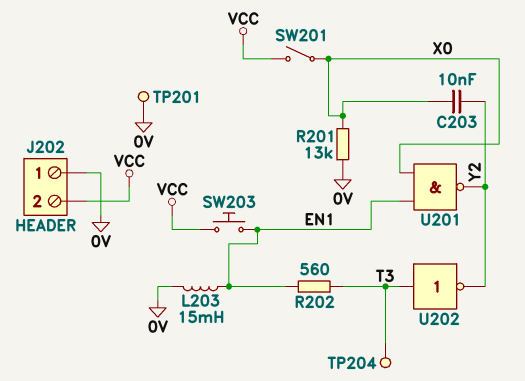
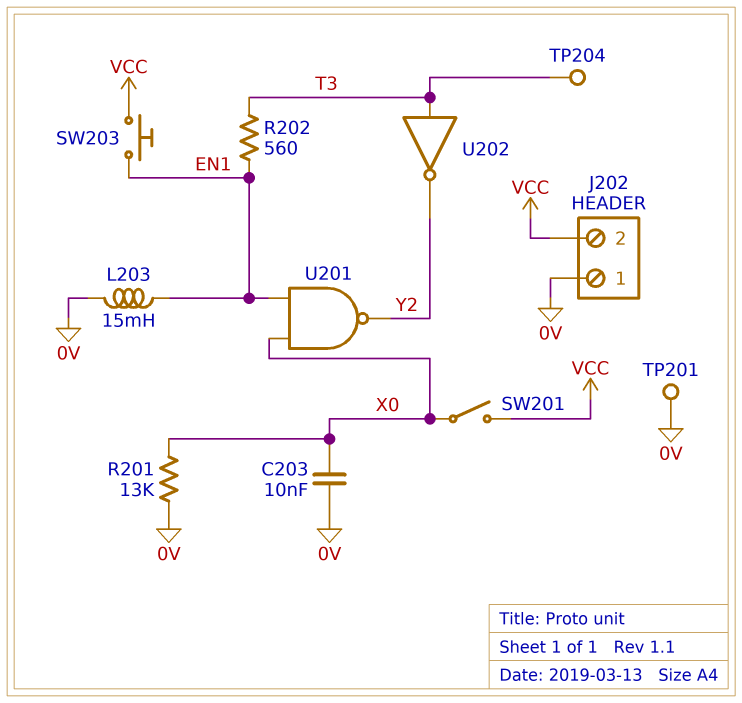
C203: 10nF (X0, Y2) -> 10nF (0V, X0)

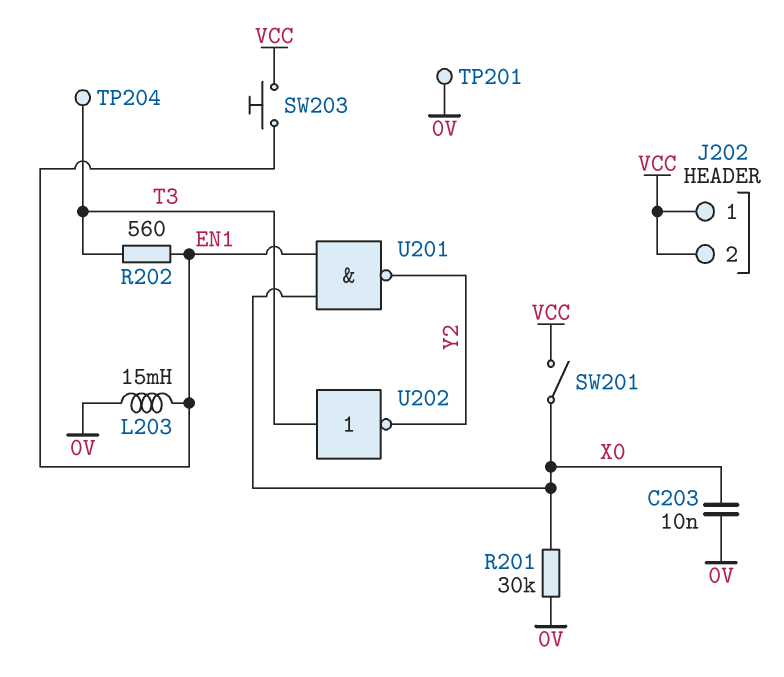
J202 pin 1: 0V -> VCC
R201: 13k (0V, X0) -> 30k (0V, X0)

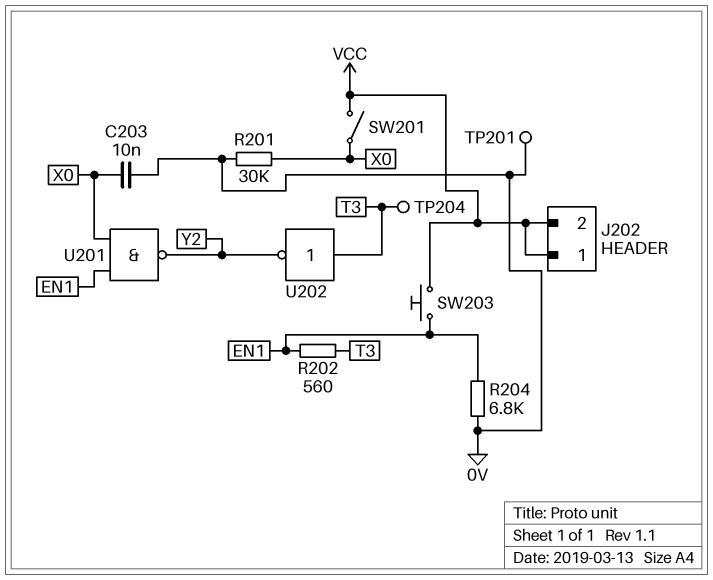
L203: 15mH (0V, EN1) -> none
R204: none -> 6.8k (0V, EN1)

